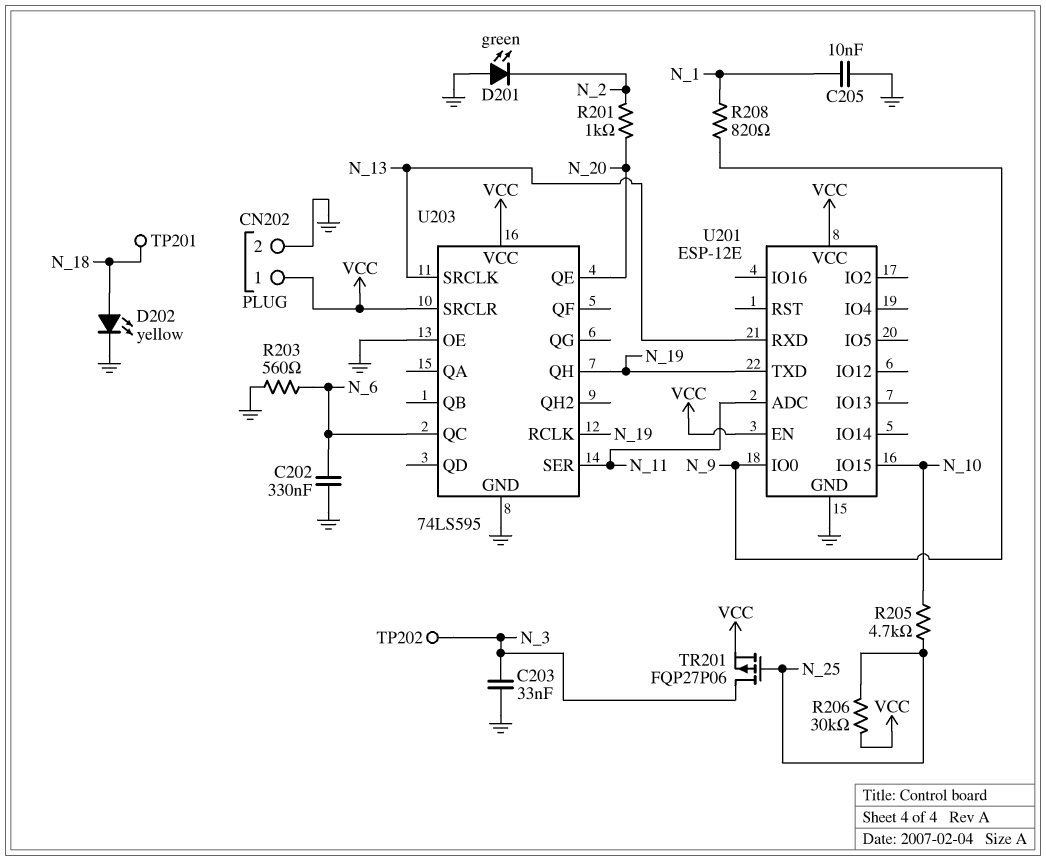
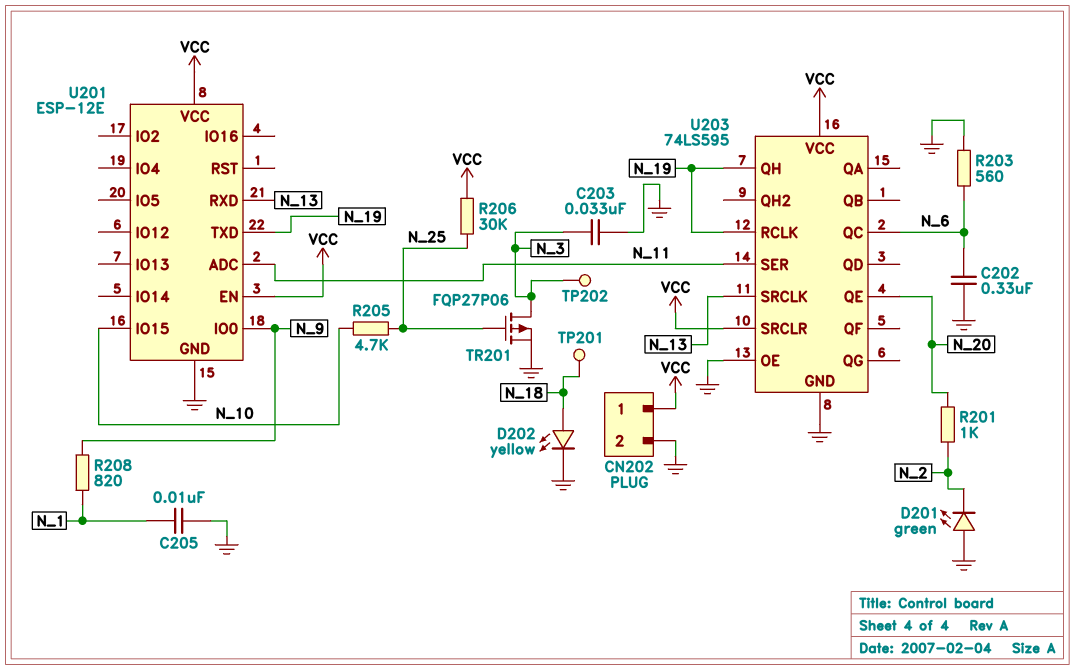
TR201: PMOS FQP27P06 (G N_25, D N_3, S VCC) -> PMOS FQP27P06 (G N_25, D N_3, S GND)

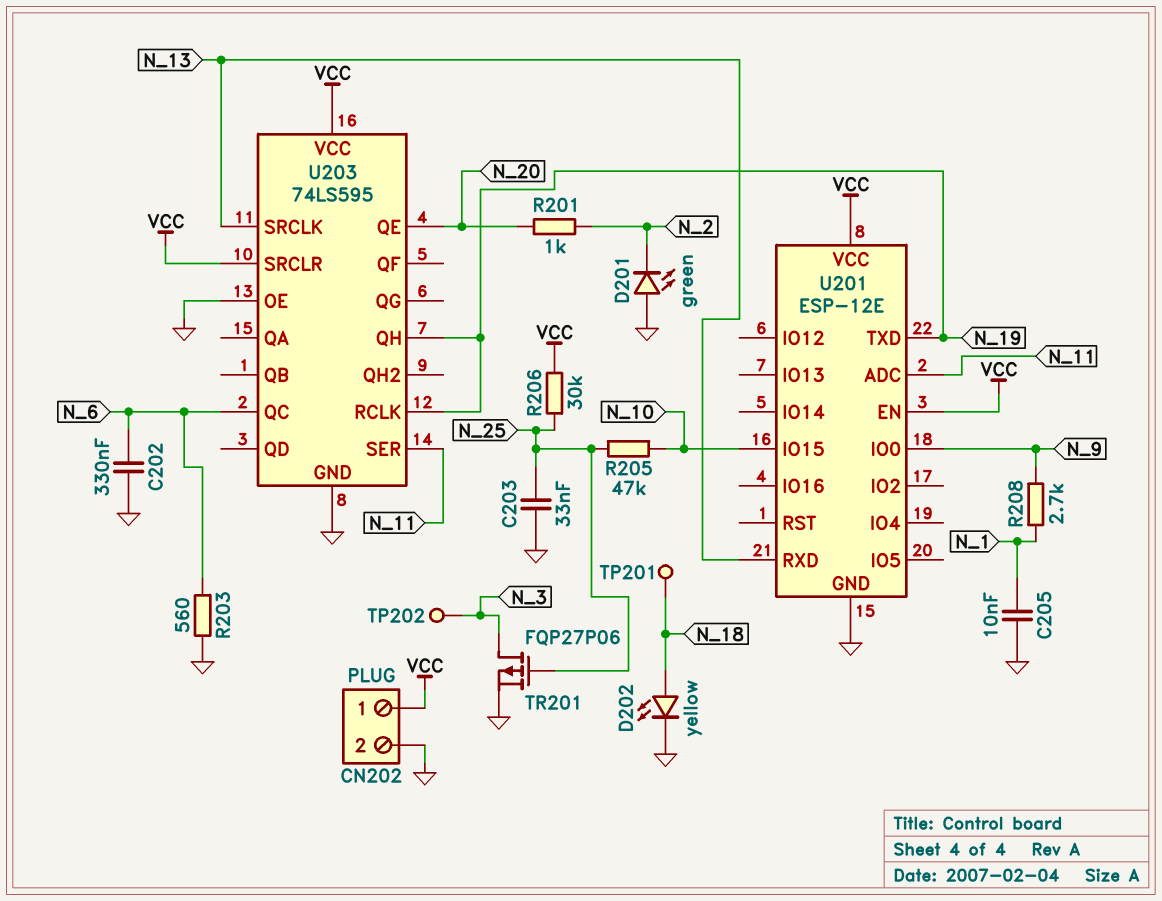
C203: 33nF (GND, N_3) -> 33nF (GND, N_25)
R205: 4.7k (N_10, N_25) -> 47k (N_10, N_25)
R208: 820 (N_1, N_9) -> 2.7k (N_1, N_9)

